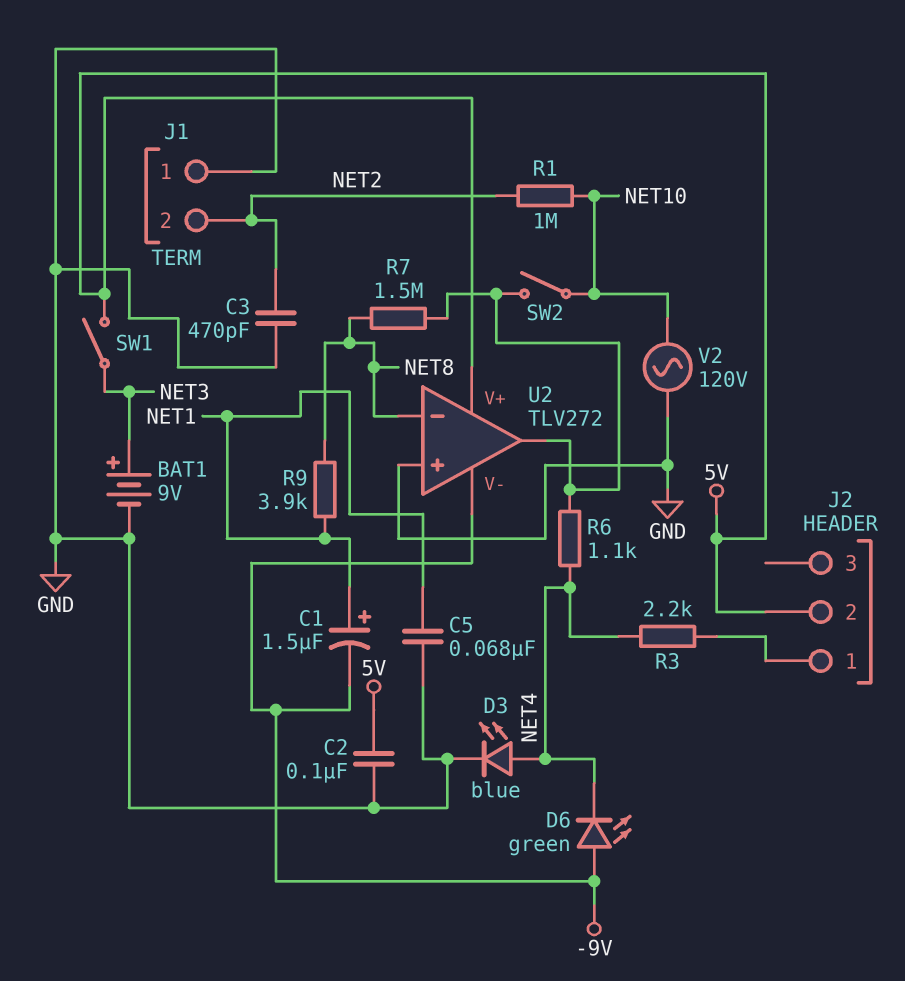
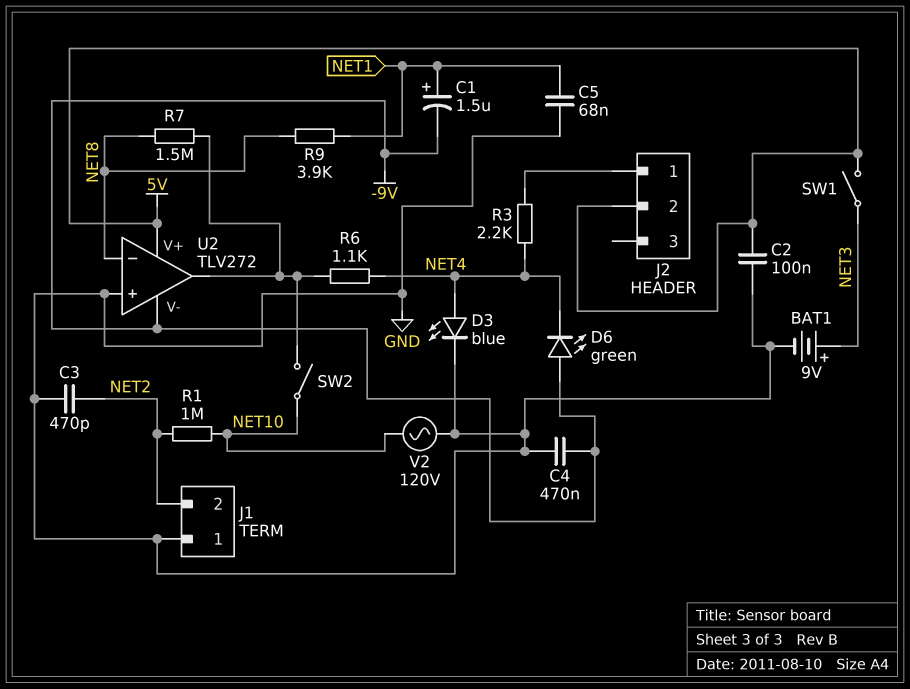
C4: none -> 470nF (-9V, GND)

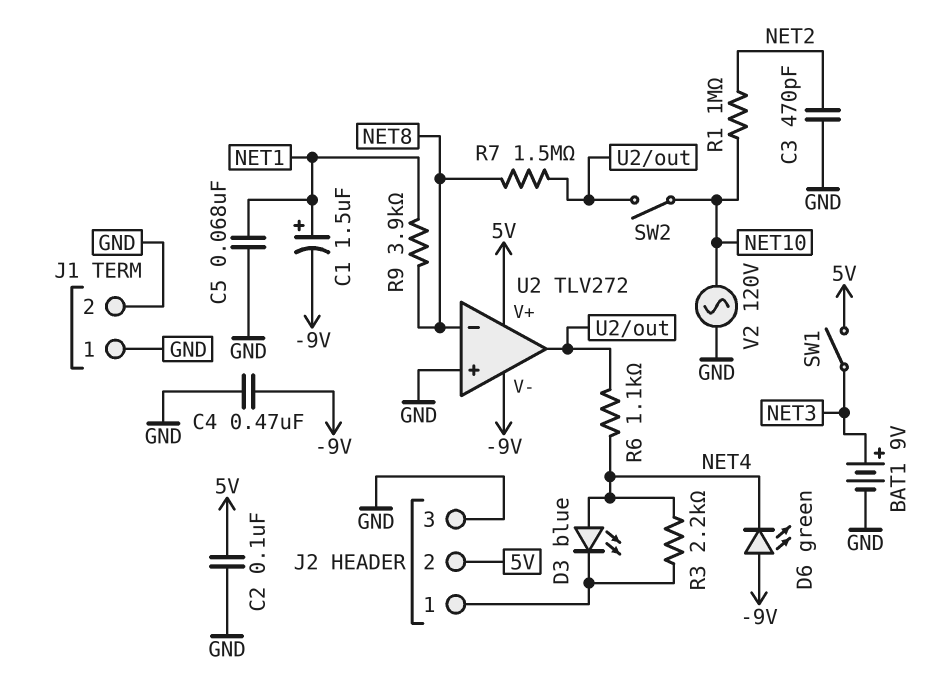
D3: LED blue (A NET4, K GND) -> LED blue (A NET4, K J2/1)
J1 pin 2: NET2 -> GND
J2 pin 3: none -> GND

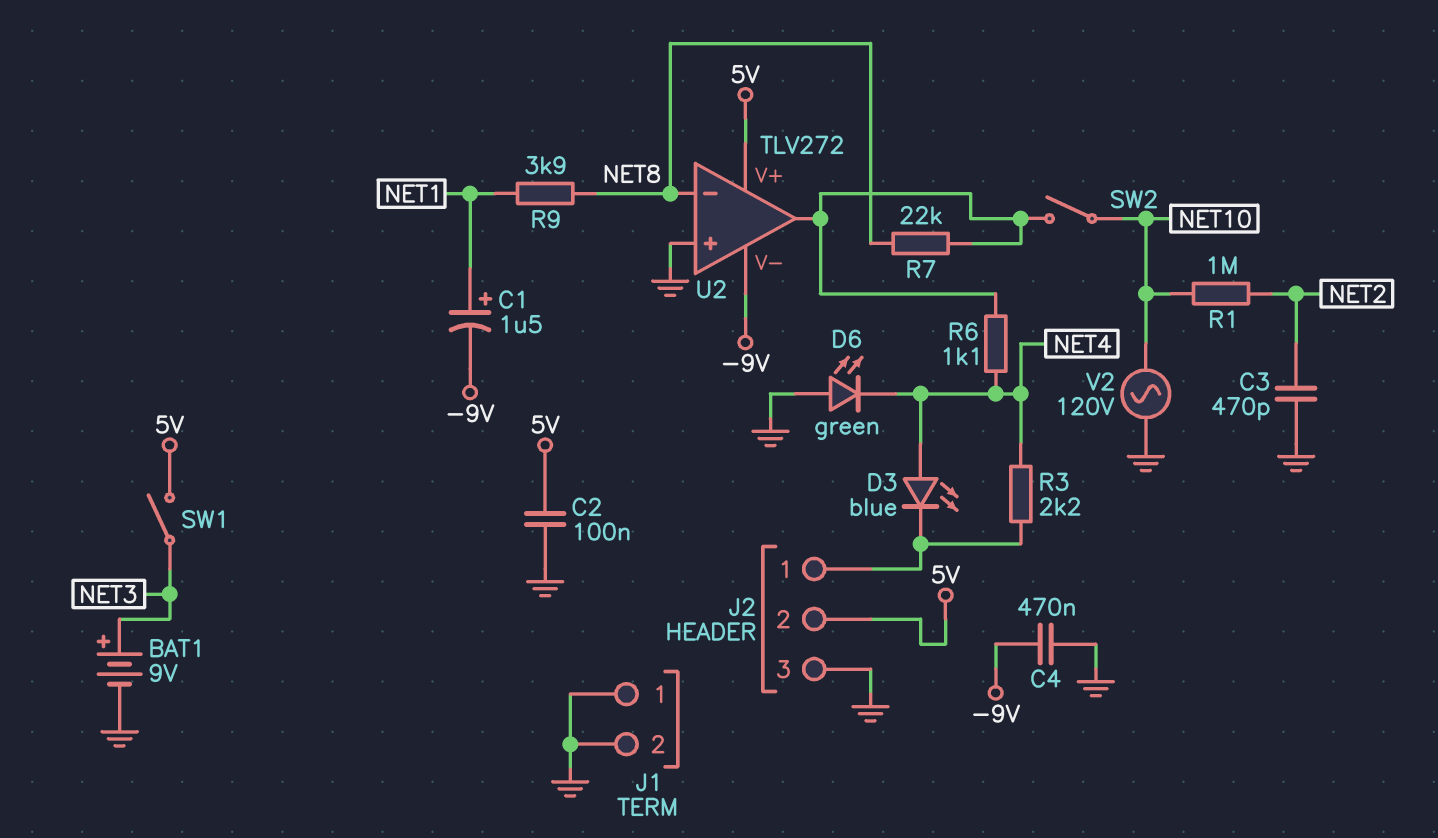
C5: 68nF (GND, NET1) -> none
D6: LED green (A -9V, K NET4) -> LED green (A GND, K NET4)
R7: 1.5M (NET8, U2/out) -> 22k (NET8, U2/out)

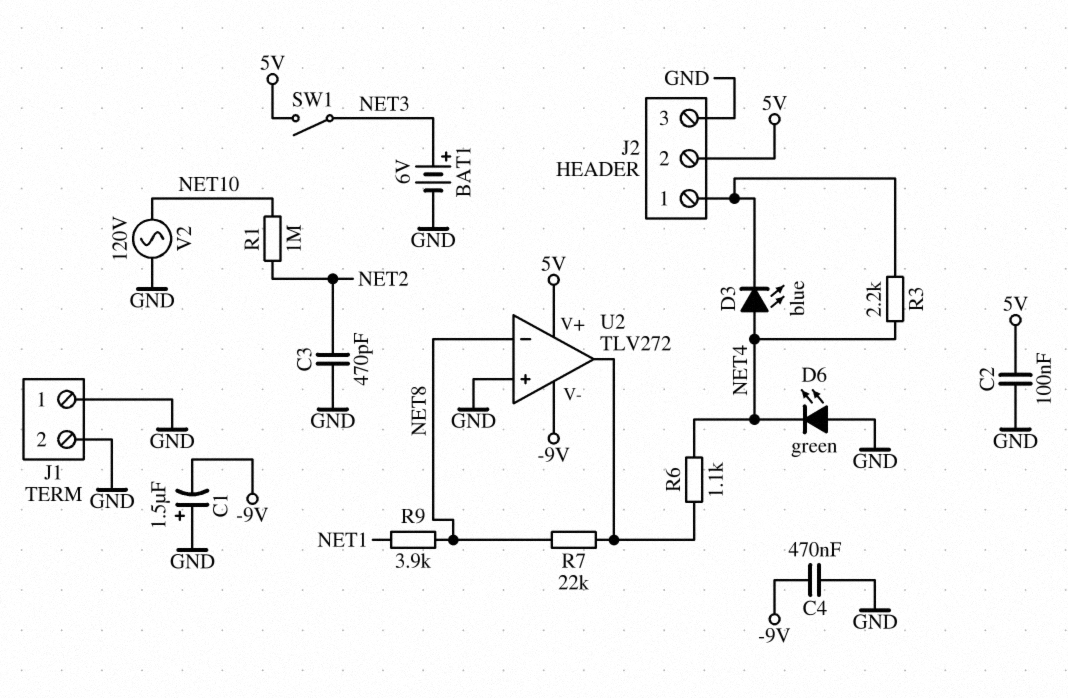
BAT1: 9V (plus NET3, minus GND) -> 6V (plus NET3, minus GND)
C1: 1.5uF (plus NET1, minus -9V) -> 1.5uF (plus GND, minus -9V)
SW2: switch (NET10, U2/out) -> none

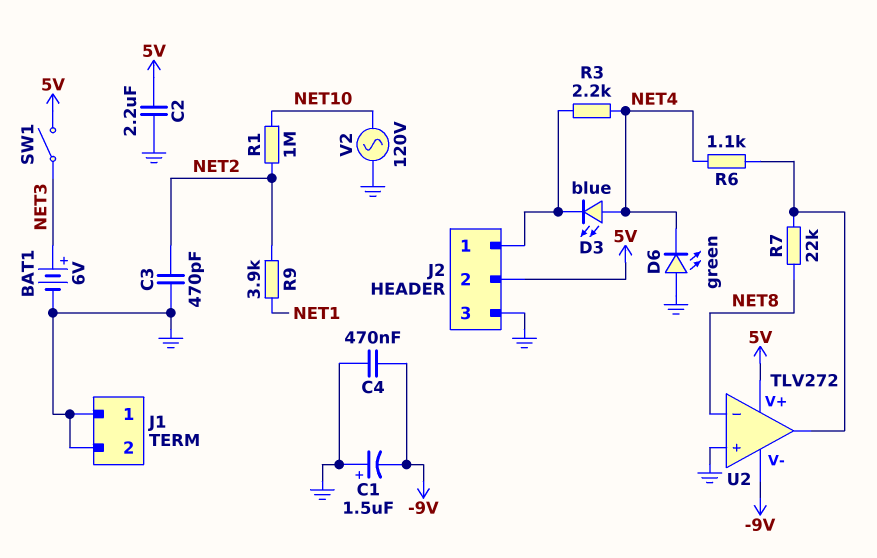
C2: 100nF (5V, GND) -> 2.2uF (5V, GND)
R9: 3.9k (NET1, NET8) -> 3.9k (NET1, NET2)

